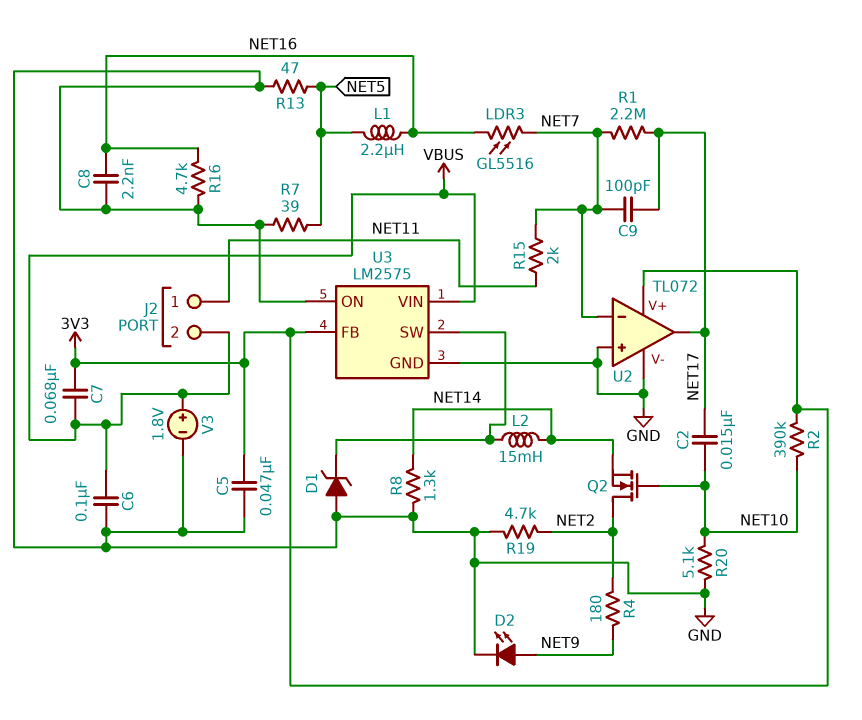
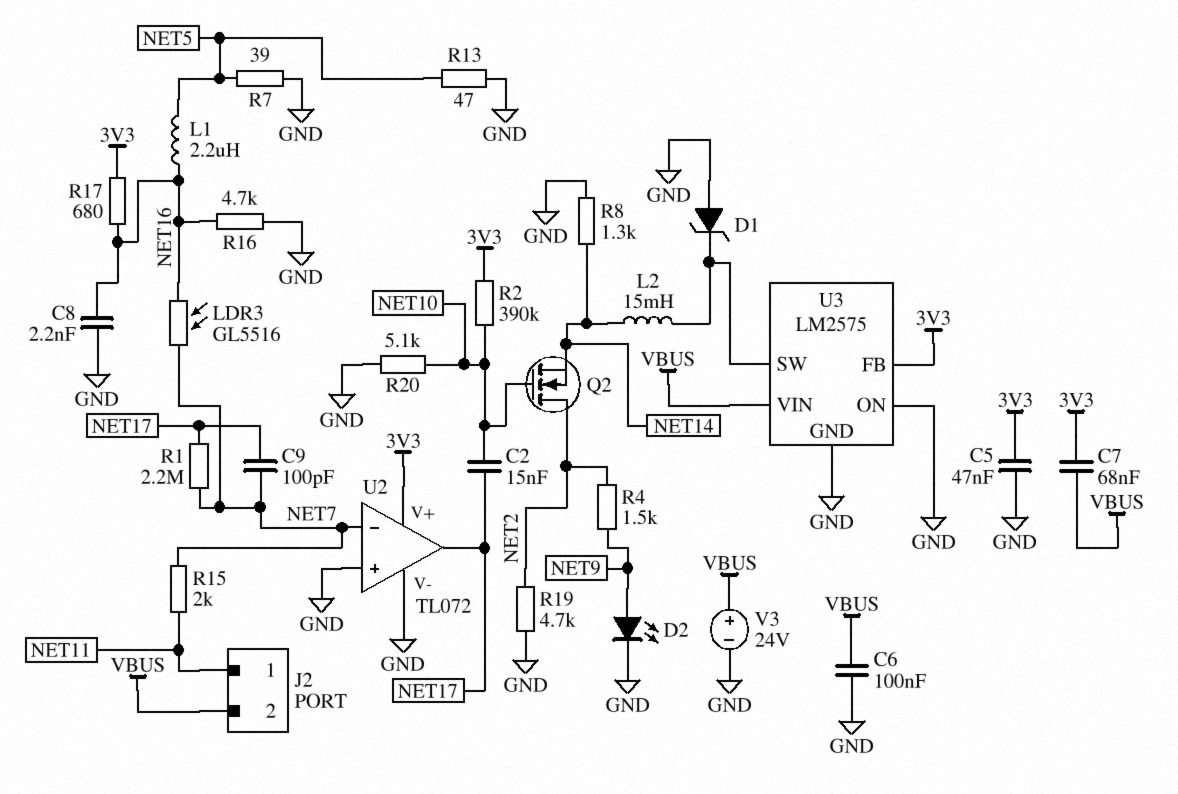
R4: 180 (NET2, NET9) -> 1.5k (NET2, NET9)
R17: none -> 680 (3V3, NET16)
V3: 1.8V (plus VBUS, minus GND) -> 24V (plus VBUS, minus GND)

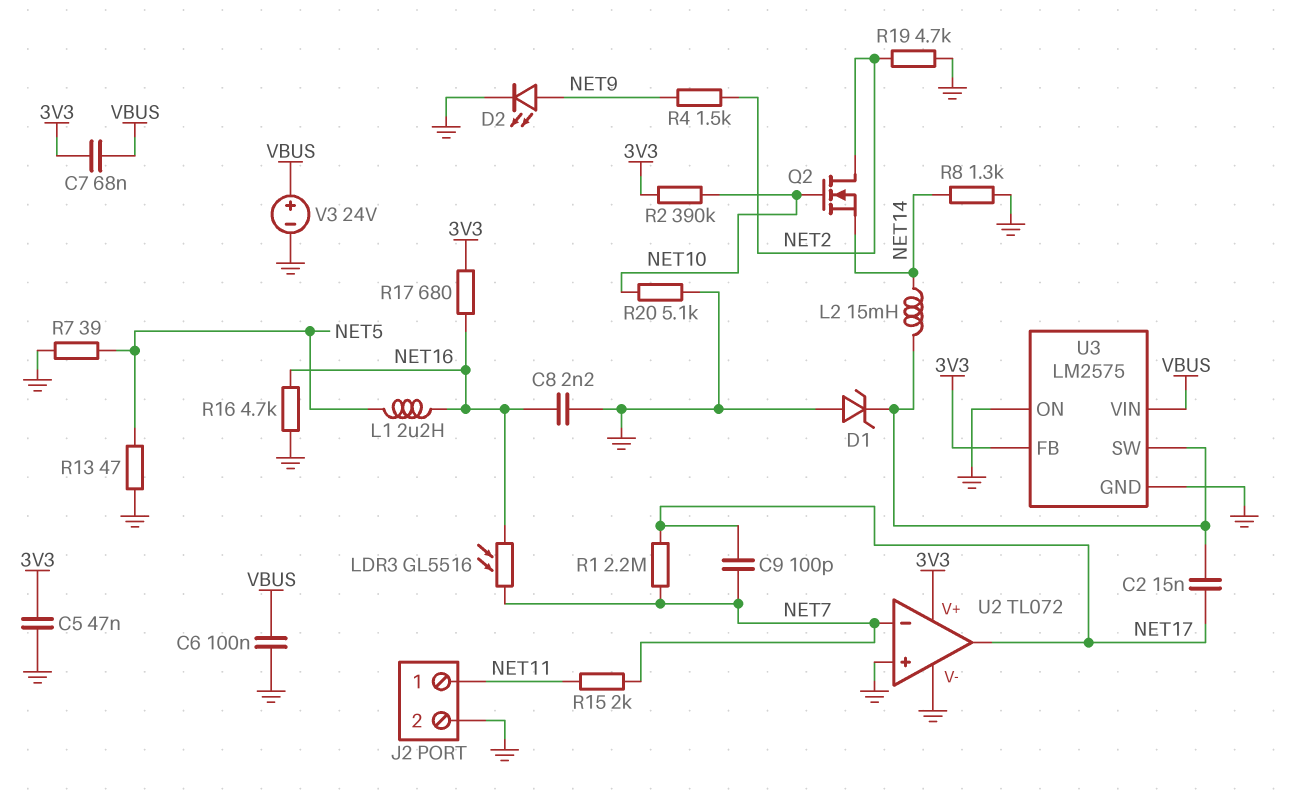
C2: 15nF (NET10, NET17) -> 15nF (NET17, U3/SW)
J2 pin 2: VBUS -> GND

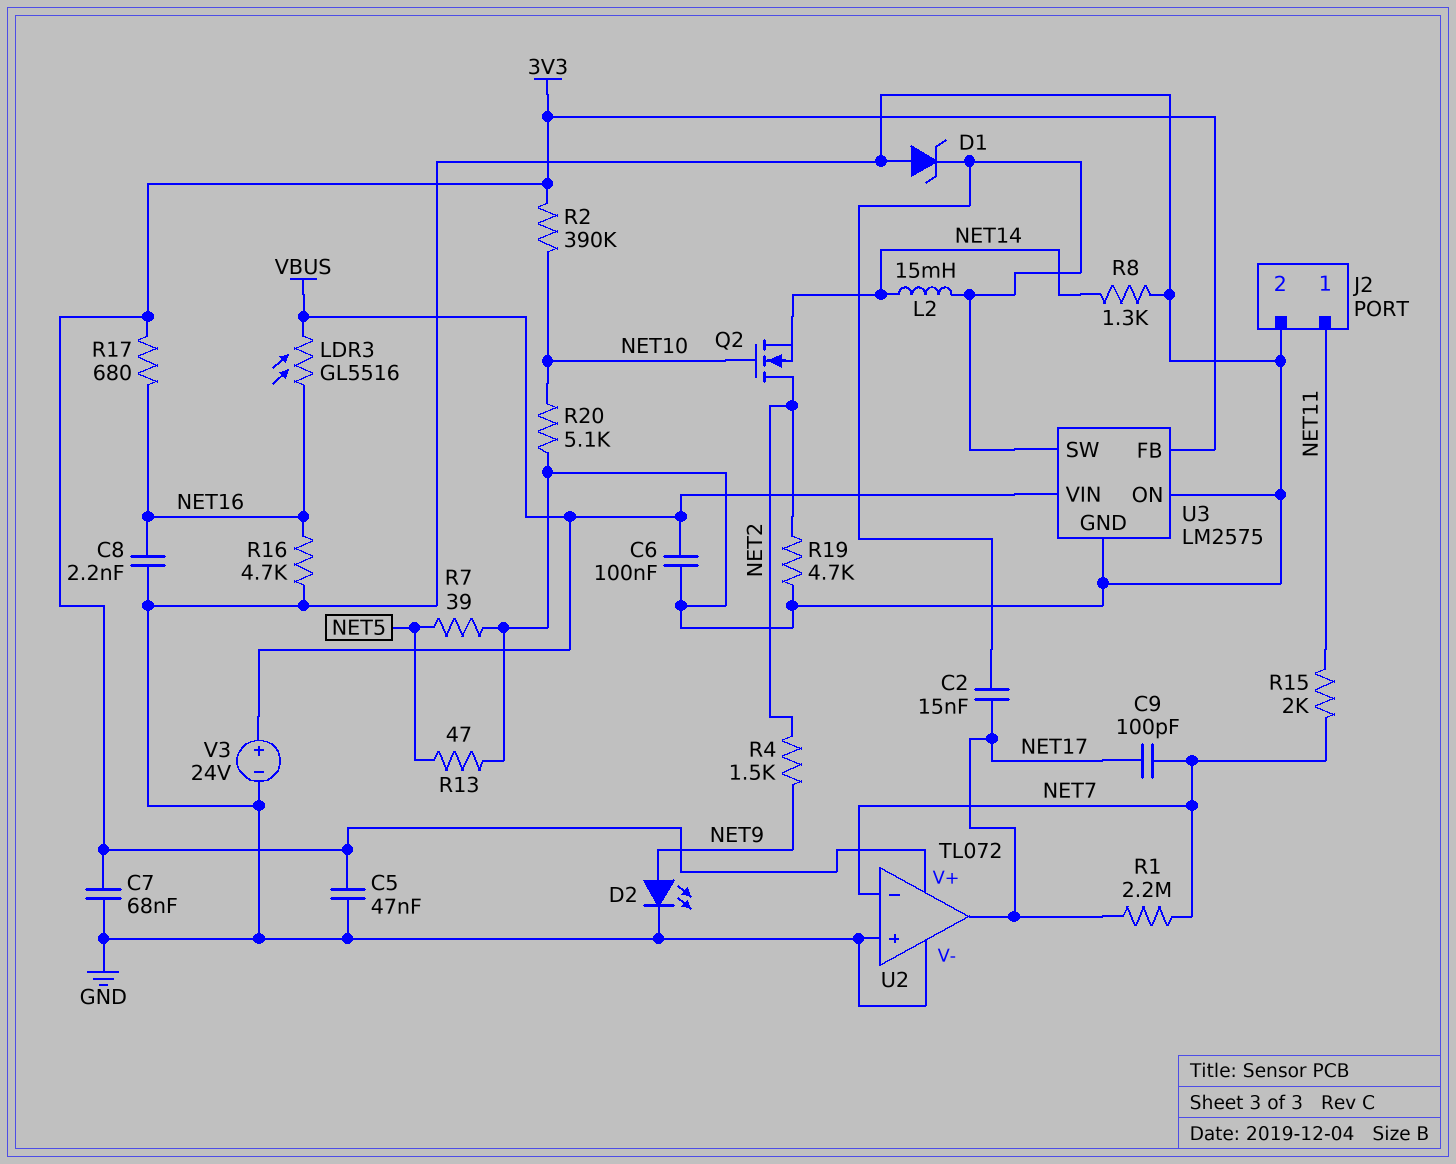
C7: 68nF (3V3, VBUS) -> 68nF (3V3, GND)
L1: 2.2uH (NET5, NET16) -> none
LDR3: GL5516 (NET7, NET16) -> GL5516 (NET16, VBUS)

